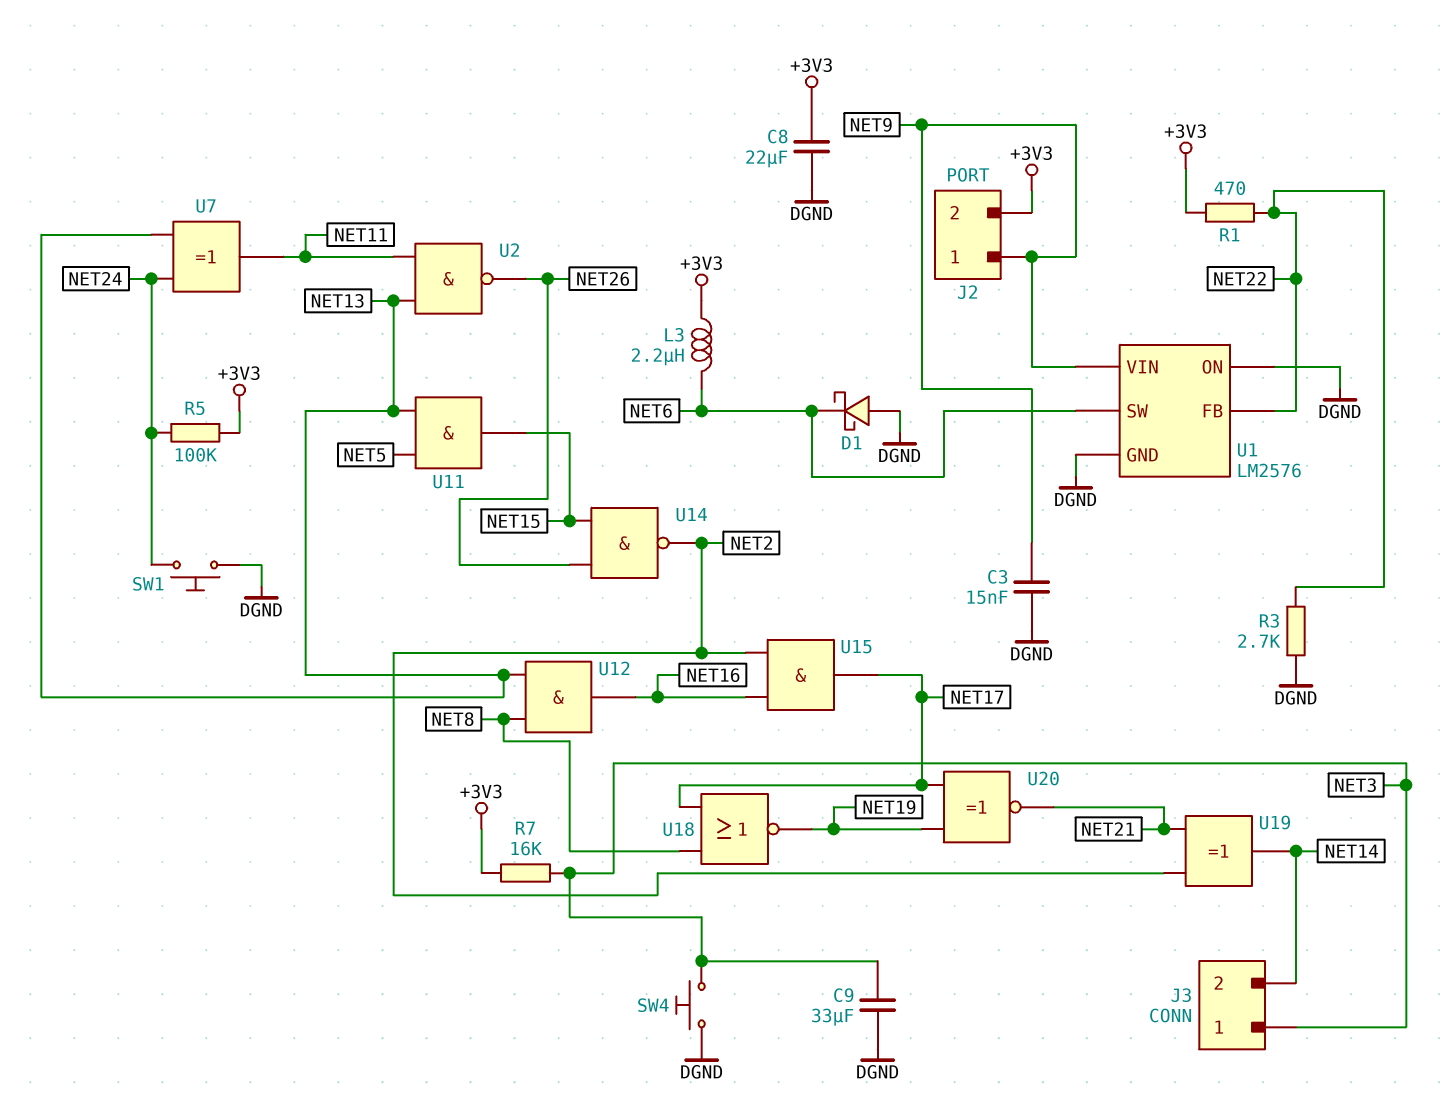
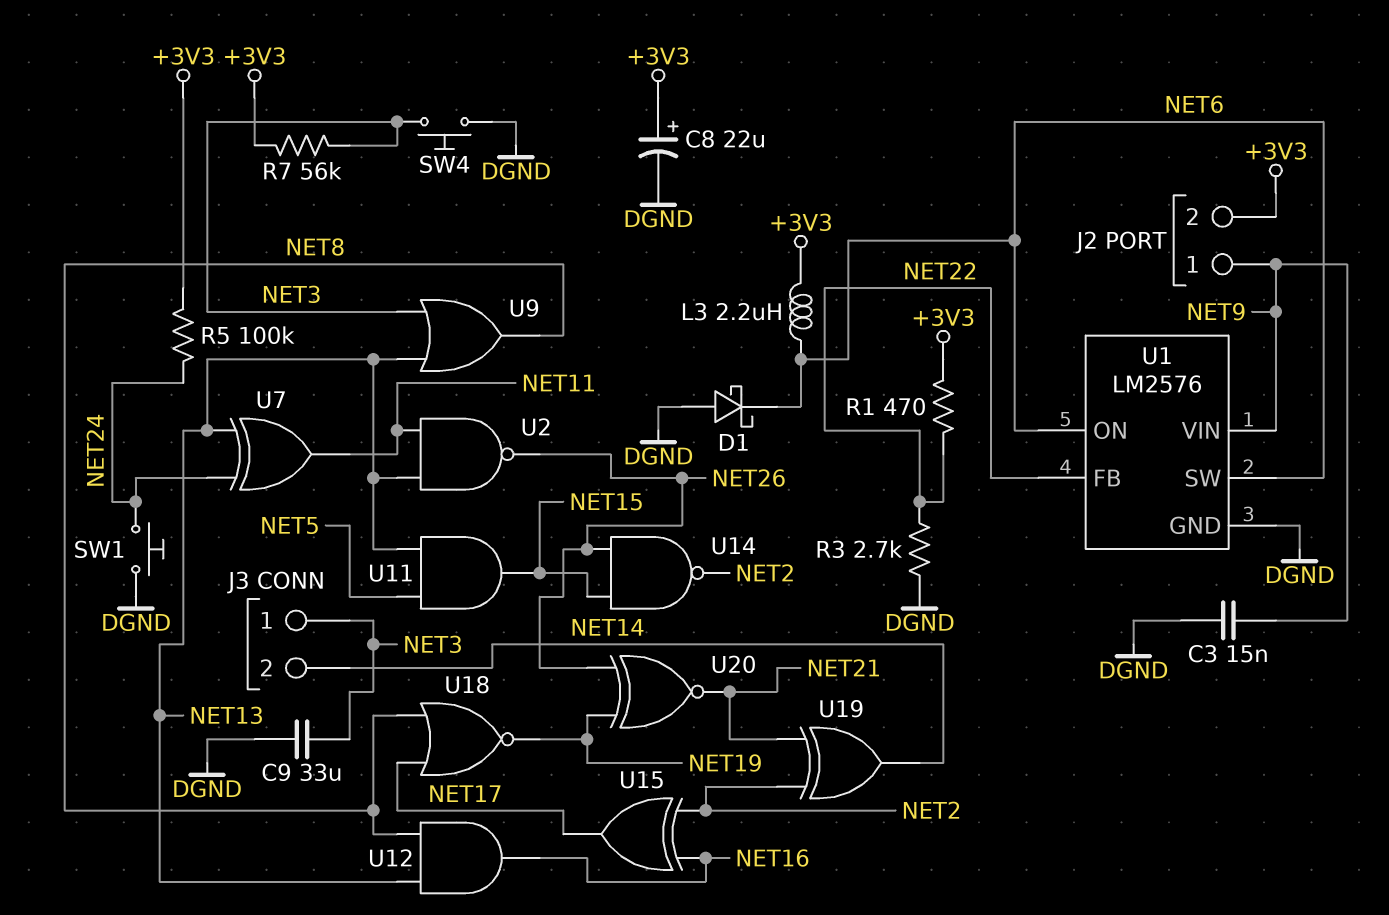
C8: 22uF (+3V3, DGND) -> 22uF (plus +3V3, minus DGND)
R7: 16k (+3V3, NET3) -> 56k (+3V3, NET3)
U1 pin ON: DGND -> NET6
U9: none -> OR (in NET3, in NET13, out NET8)
U15: AND (in NET2, in NET16, out NET17) -> XOR (in NET2, in NET16, out NET17)
U20: XNOR (in NET17, in NET19, out NET21) -> XNOR (in NET19, in NET26, out NET21)

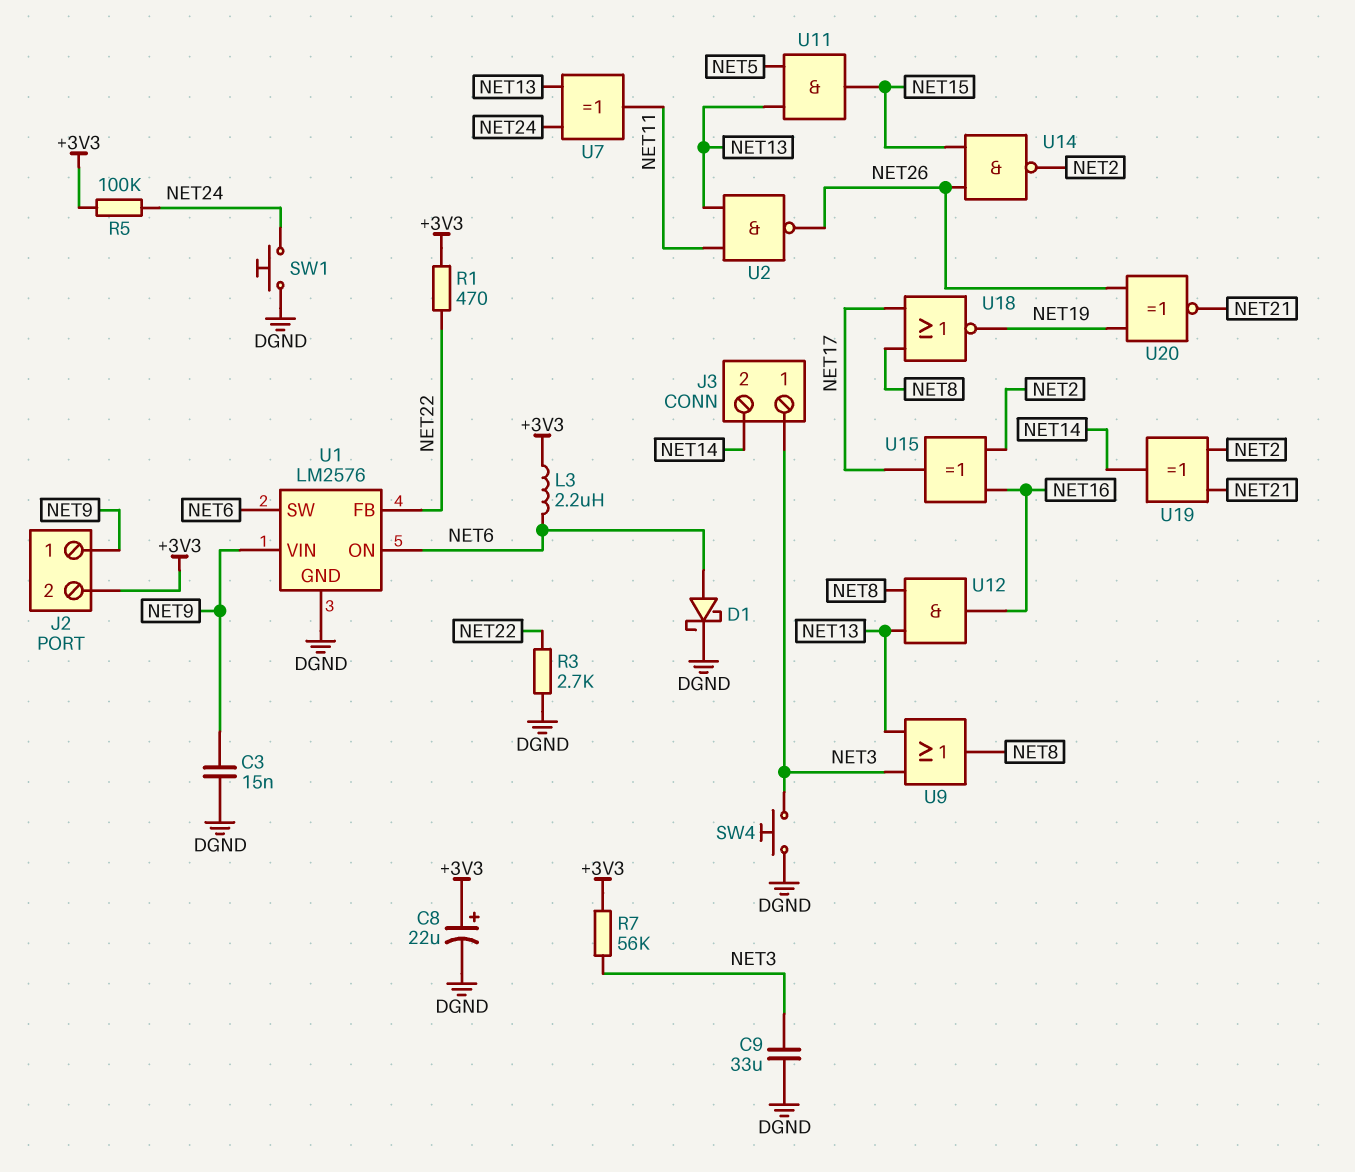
D1: schottky (A DGND, K NET6) -> schottky (A NET6, K DGND)

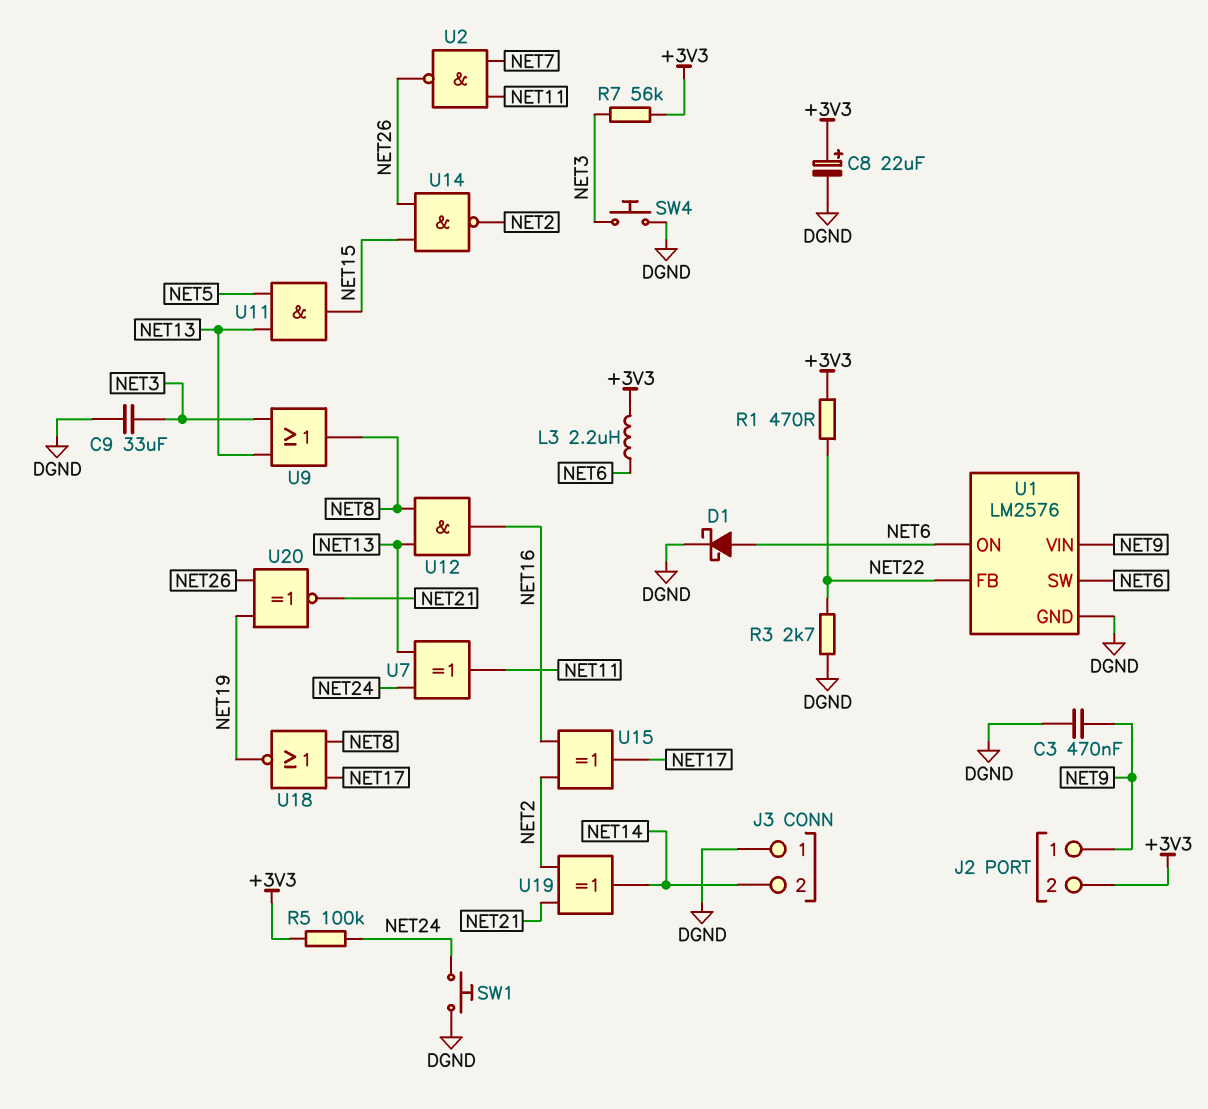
C3: 15nF (DGND, NET9) -> 470nF (DGND, NET9)
J3 pin 1: NET3 -> DGND
U2: NAND (in NET11, in NET13, out NET26) -> NAND (in NET7, in NET11, out NET26)

